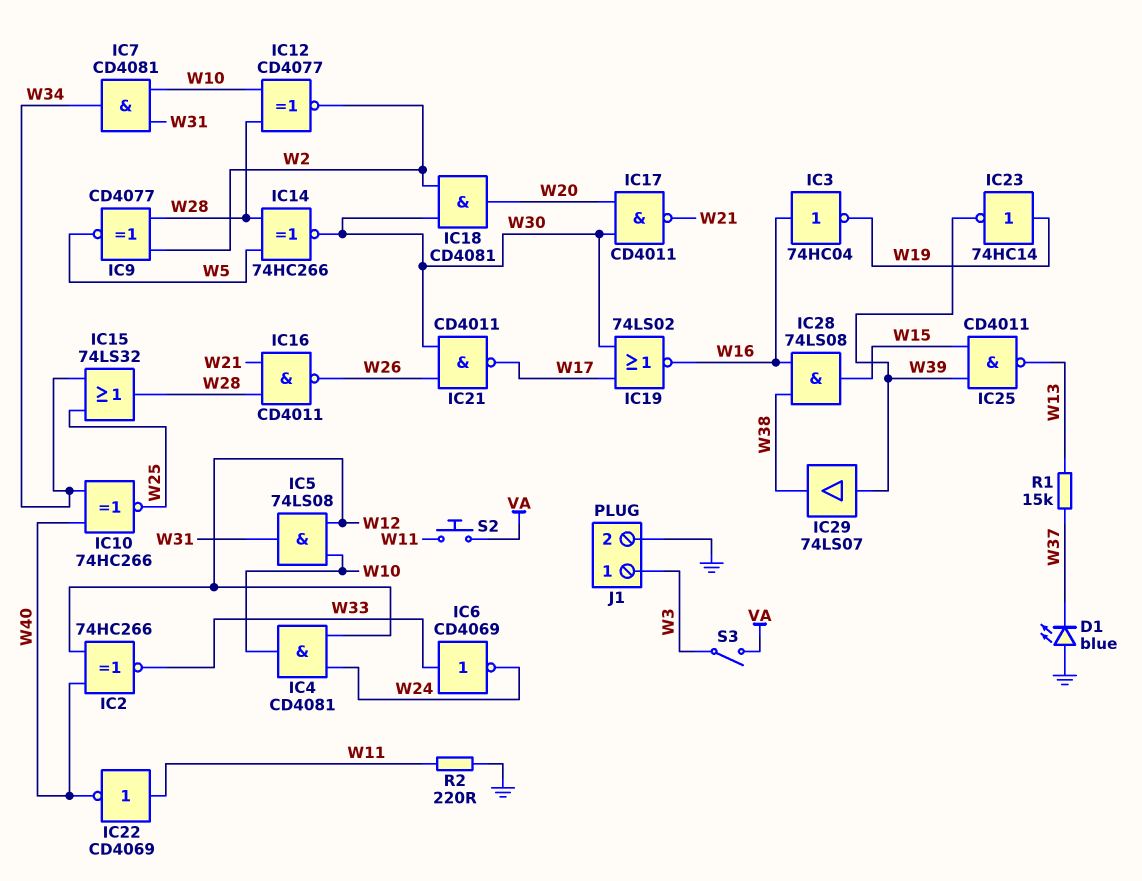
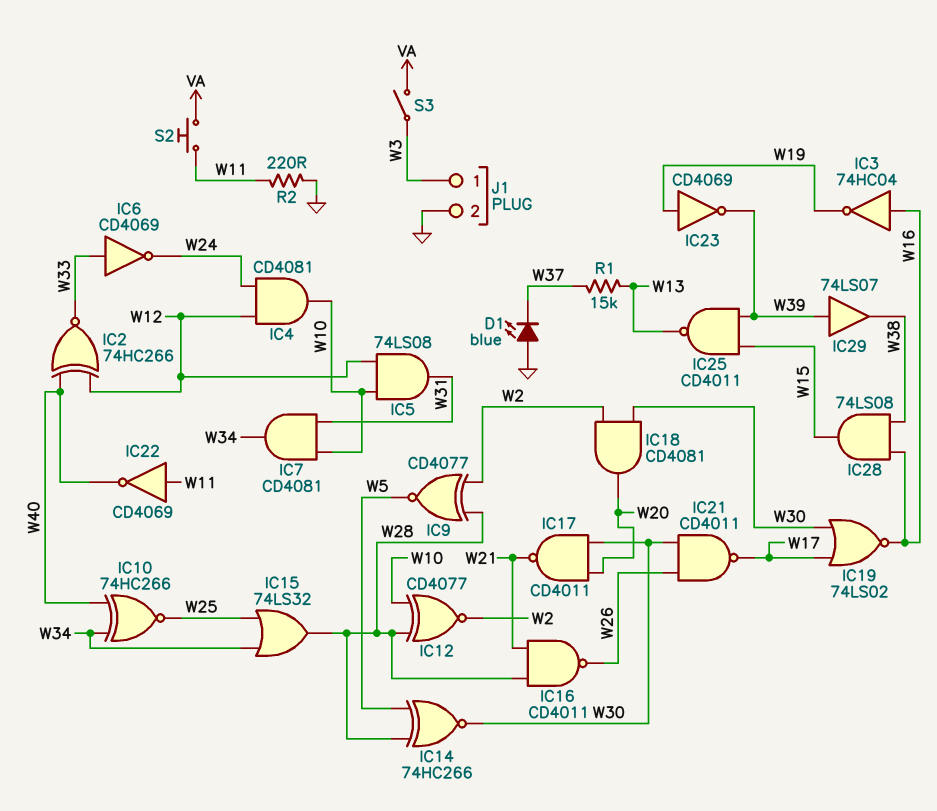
IC23: NOT 74HC14 (in W19, out W39) -> NOT CD4069 (in W19, out W39)

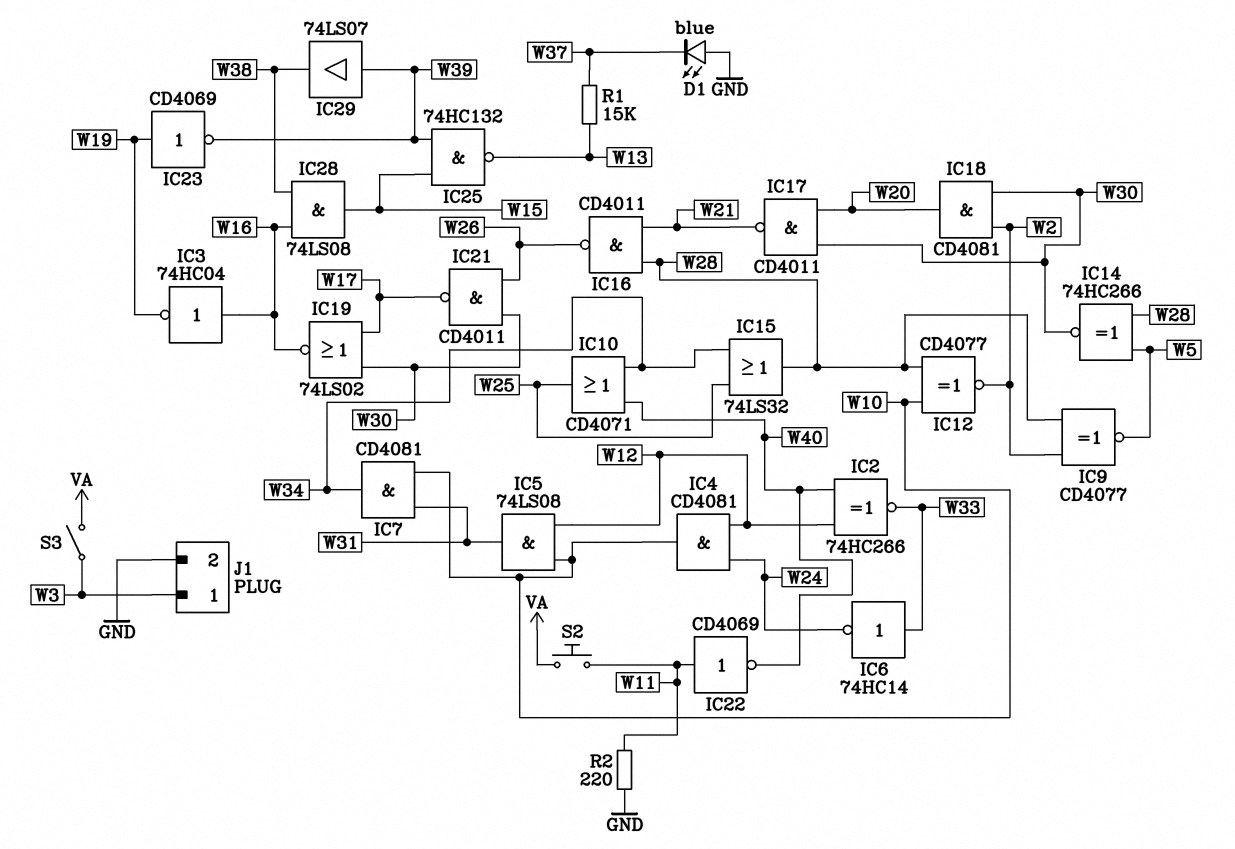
IC6: NOT CD4069 (in W33, out W24) -> NOT 74HC14 (in W33, out W24)
IC10: XNOR 74HC266 (in W34, in W40, out W25) -> OR CD4071 (in W34, in W40, out W25)
IC25: NAND CD4011 (in W15, in W39, out W13) -> NAND 74HC132 (in W15, in W39, out W13)

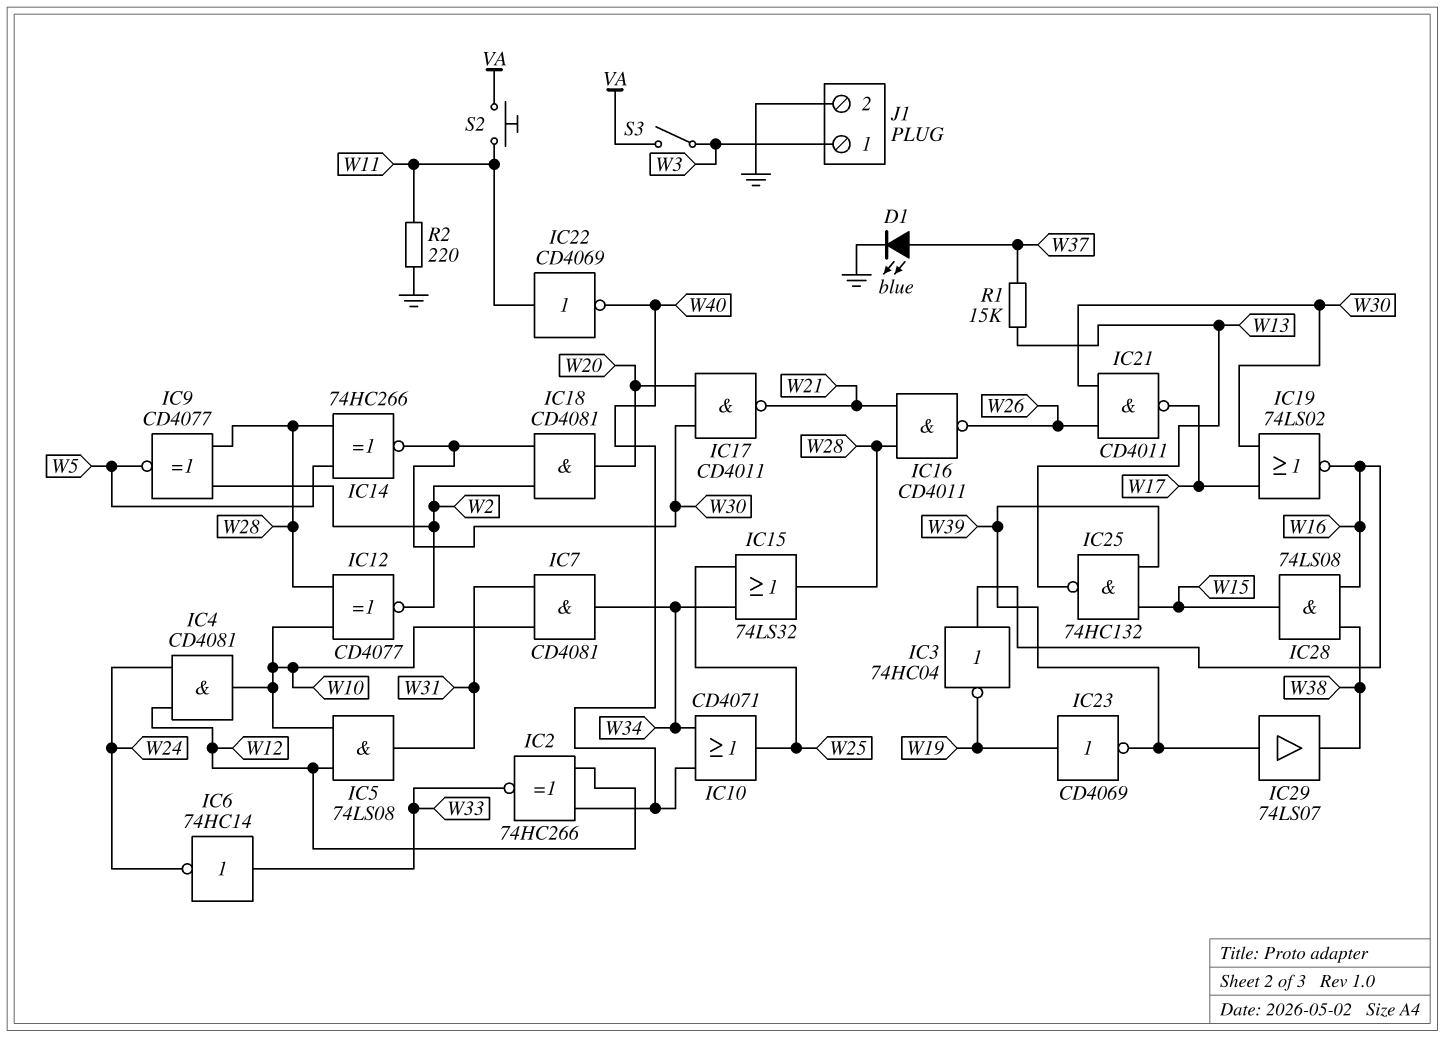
D1: LED blue (A GND, K W37) -> LED blue (A W37, K GND)

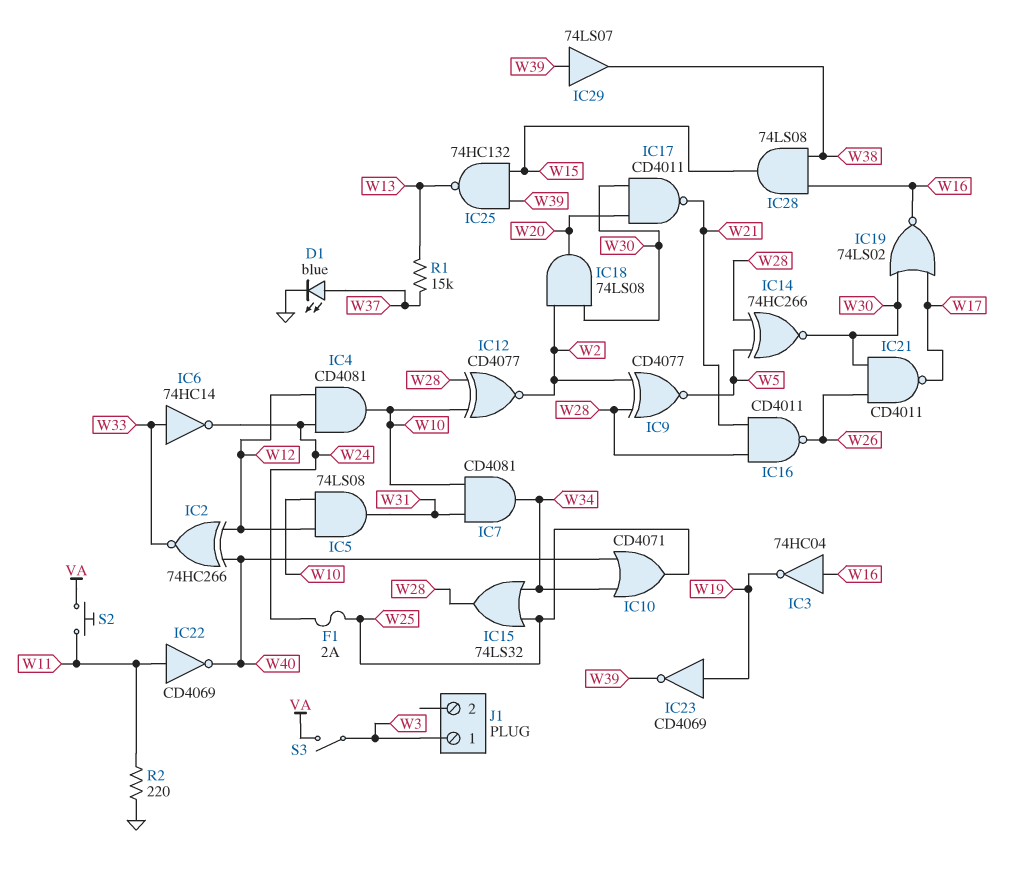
F1: none -> 2A (W24, W25)
IC18: AND CD4081 (in W2, in W30, out W20) -> AND 74LS08 (in W2, in W30, out W20)
J1 pin 2: GND -> none

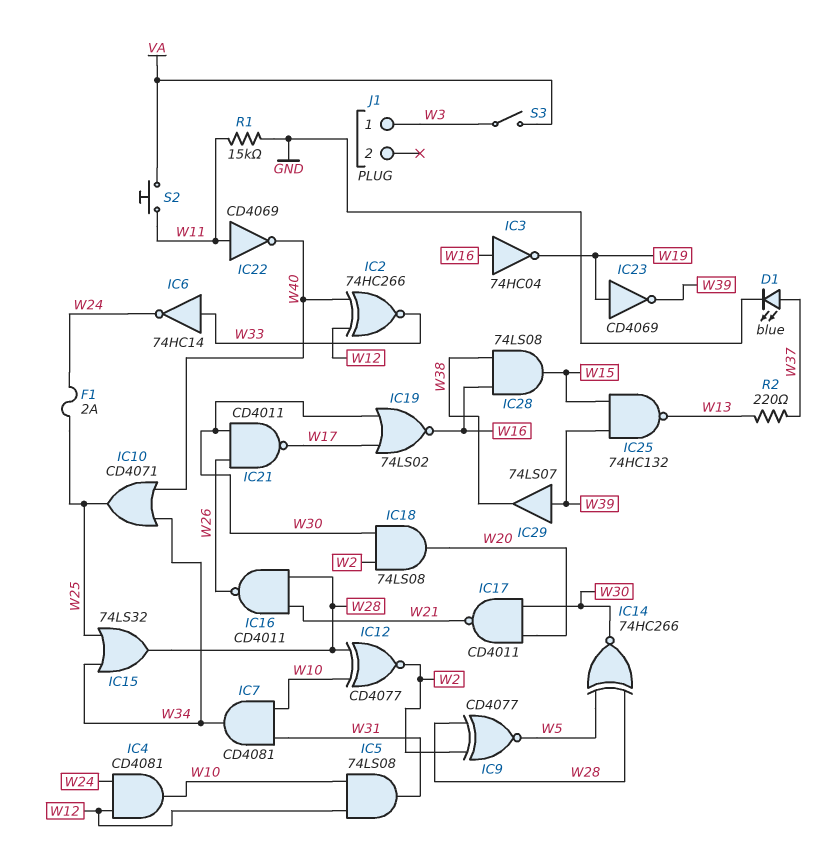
R1: 15k (W13, W37) -> 15k (GND, W11)
R2: 220 (GND, W11) -> 220 (W13, W37)

